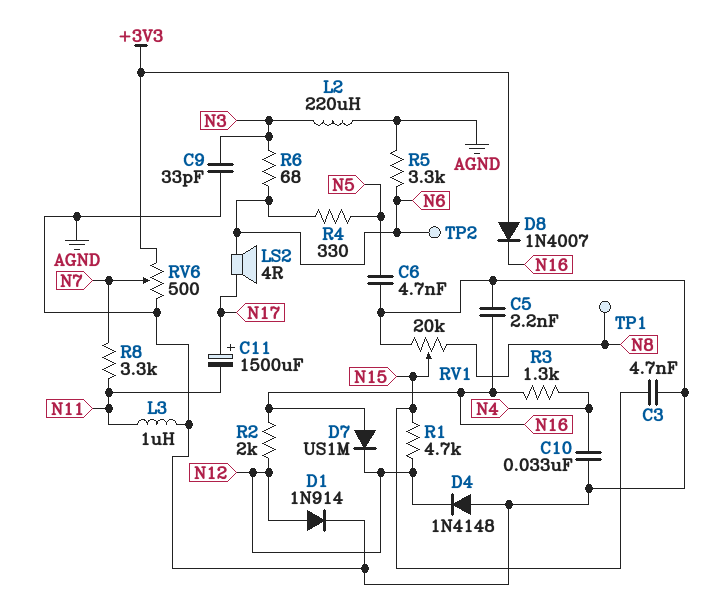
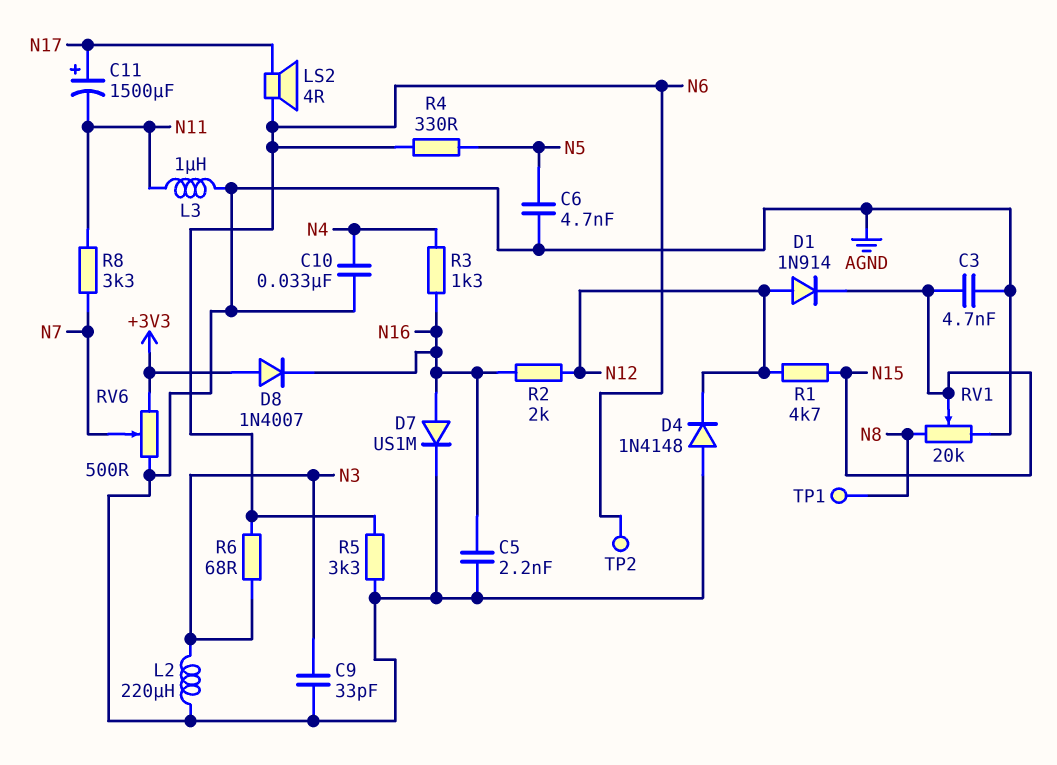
D1: diode 1N914 (A N12, K AGND) -> diode 1N914 (A N12, K N15)
D7: diode US1M (A N16, K N12) -> diode US1M (A N16, K AGND)

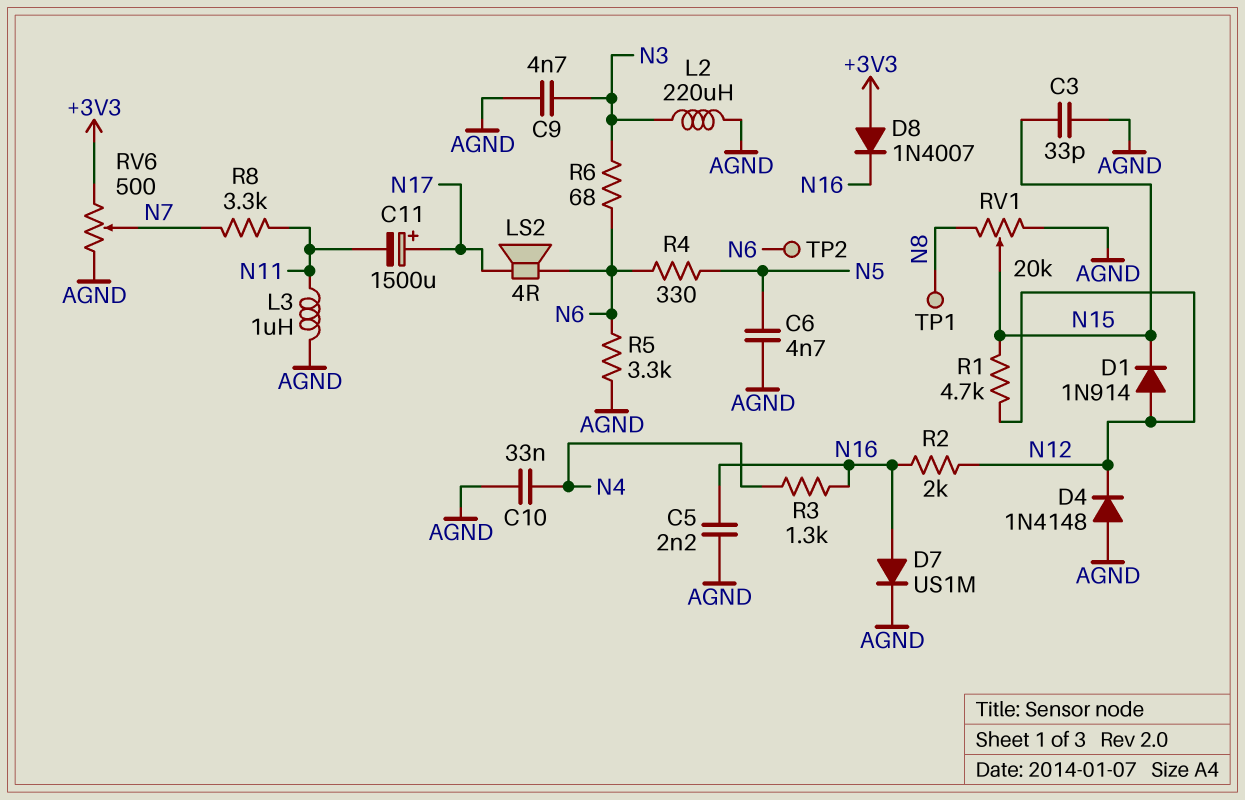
C3: 4.7nF (AGND, N15) -> 33pF (AGND, N15)
C9: 33pF (AGND, N3) -> 4.7nF (AGND, N3)

